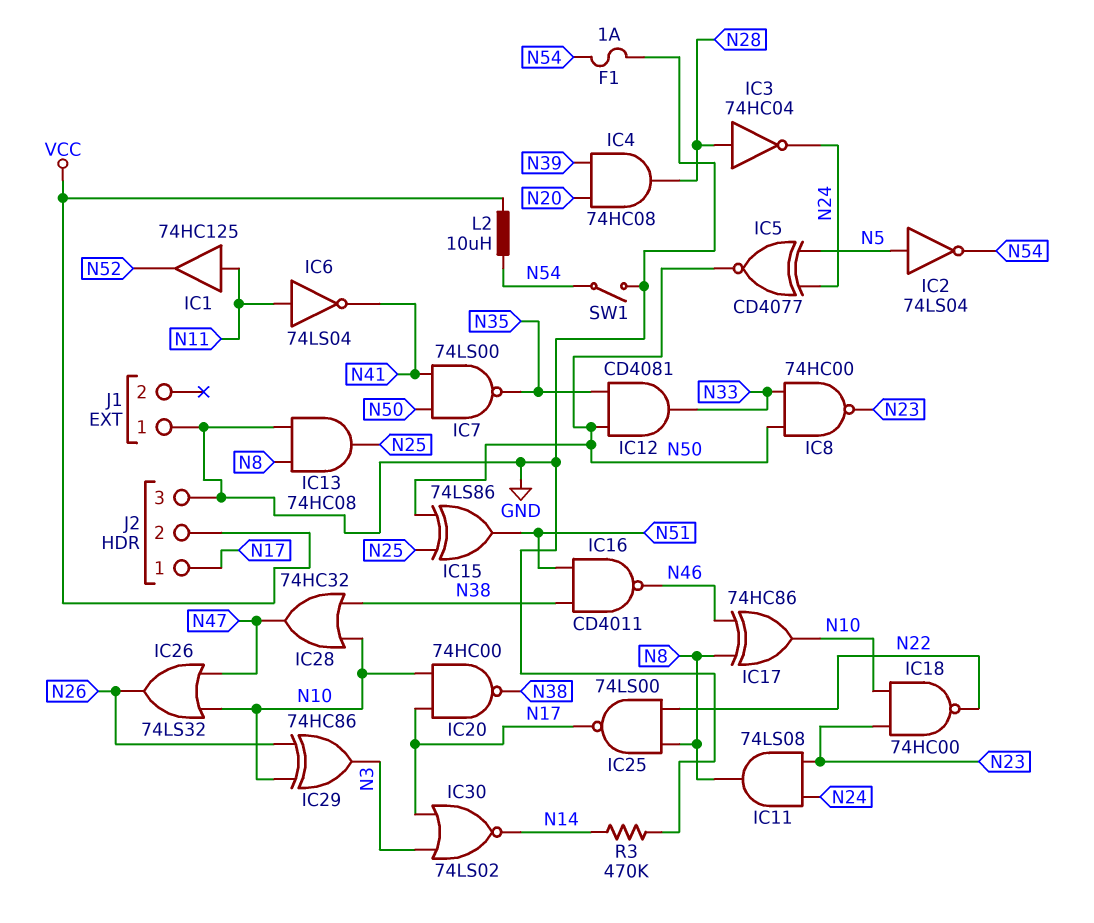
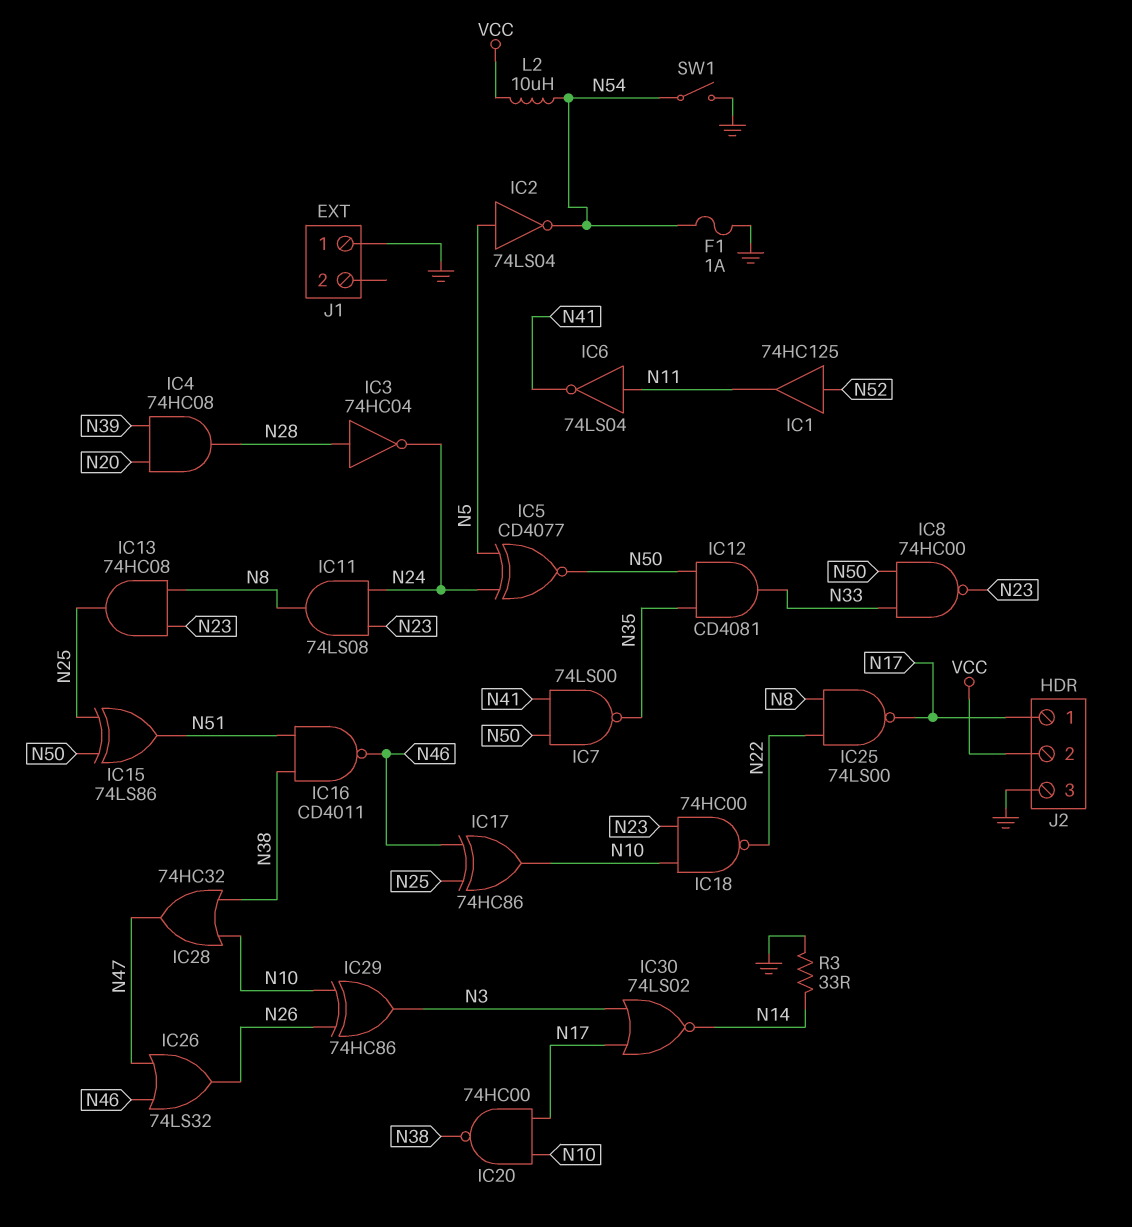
IC1: buffer 74HC125 (in N11, out N52) -> buffer 74HC125 (in N52, out N11)
IC13: AND 74HC08 (in GND, in N8, out N25) -> AND 74HC08 (in N8, in N23, out N25)
IC17: XOR 74HC86 (in N8, in N46, out N10) -> XOR 74HC86 (in N25, in N46, out N10)
IC26: OR 74LS32 (in N10, in N47, out N26) -> OR 74LS32 (in N46, in N47, out N26)
R3: 470k (GND, N14) -> 33 (GND, N14)

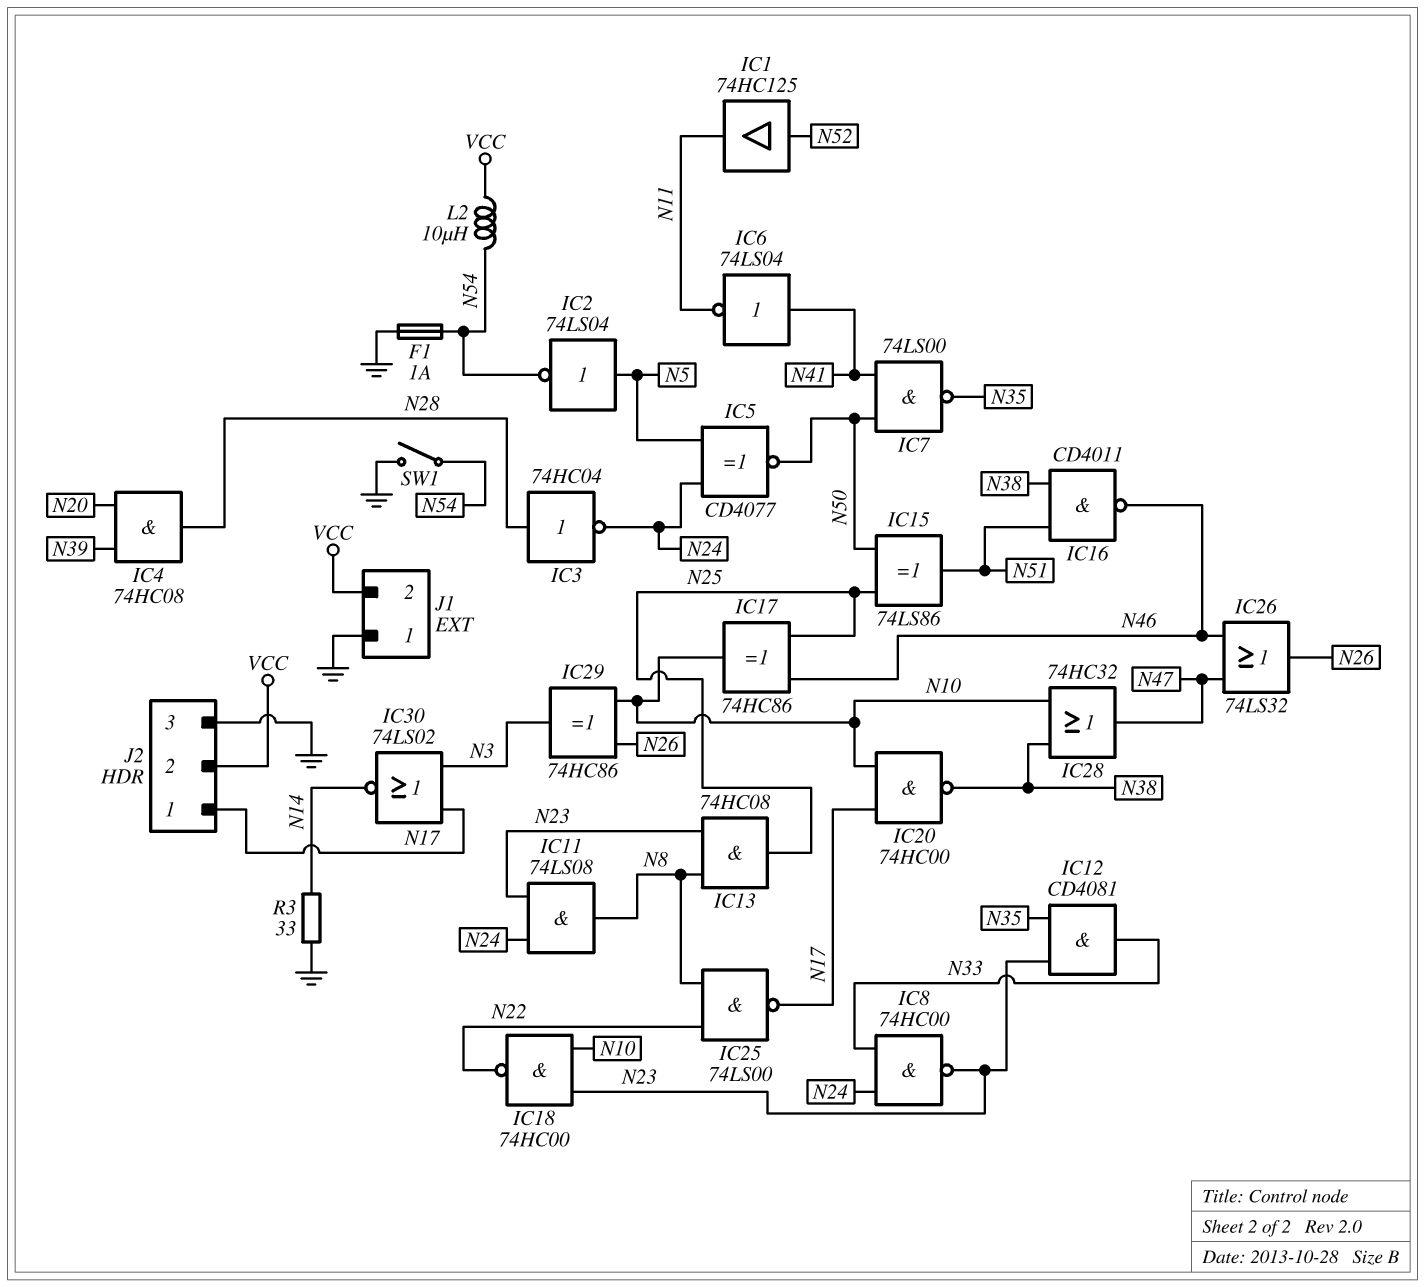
IC6: NOT 74LS04 (in N11, out N41) -> NOT 74LS04 (in N41, out N11)
IC8: NAND 74HC00 (in N33, in N50, out N23) -> NAND 74HC00 (in N24, in N33, out N23)
IC12: AND CD4081 (in N35, in N50, out N33) -> AND CD4081 (in N23, in N35, out N33)
J1 pin 2: none -> VCC

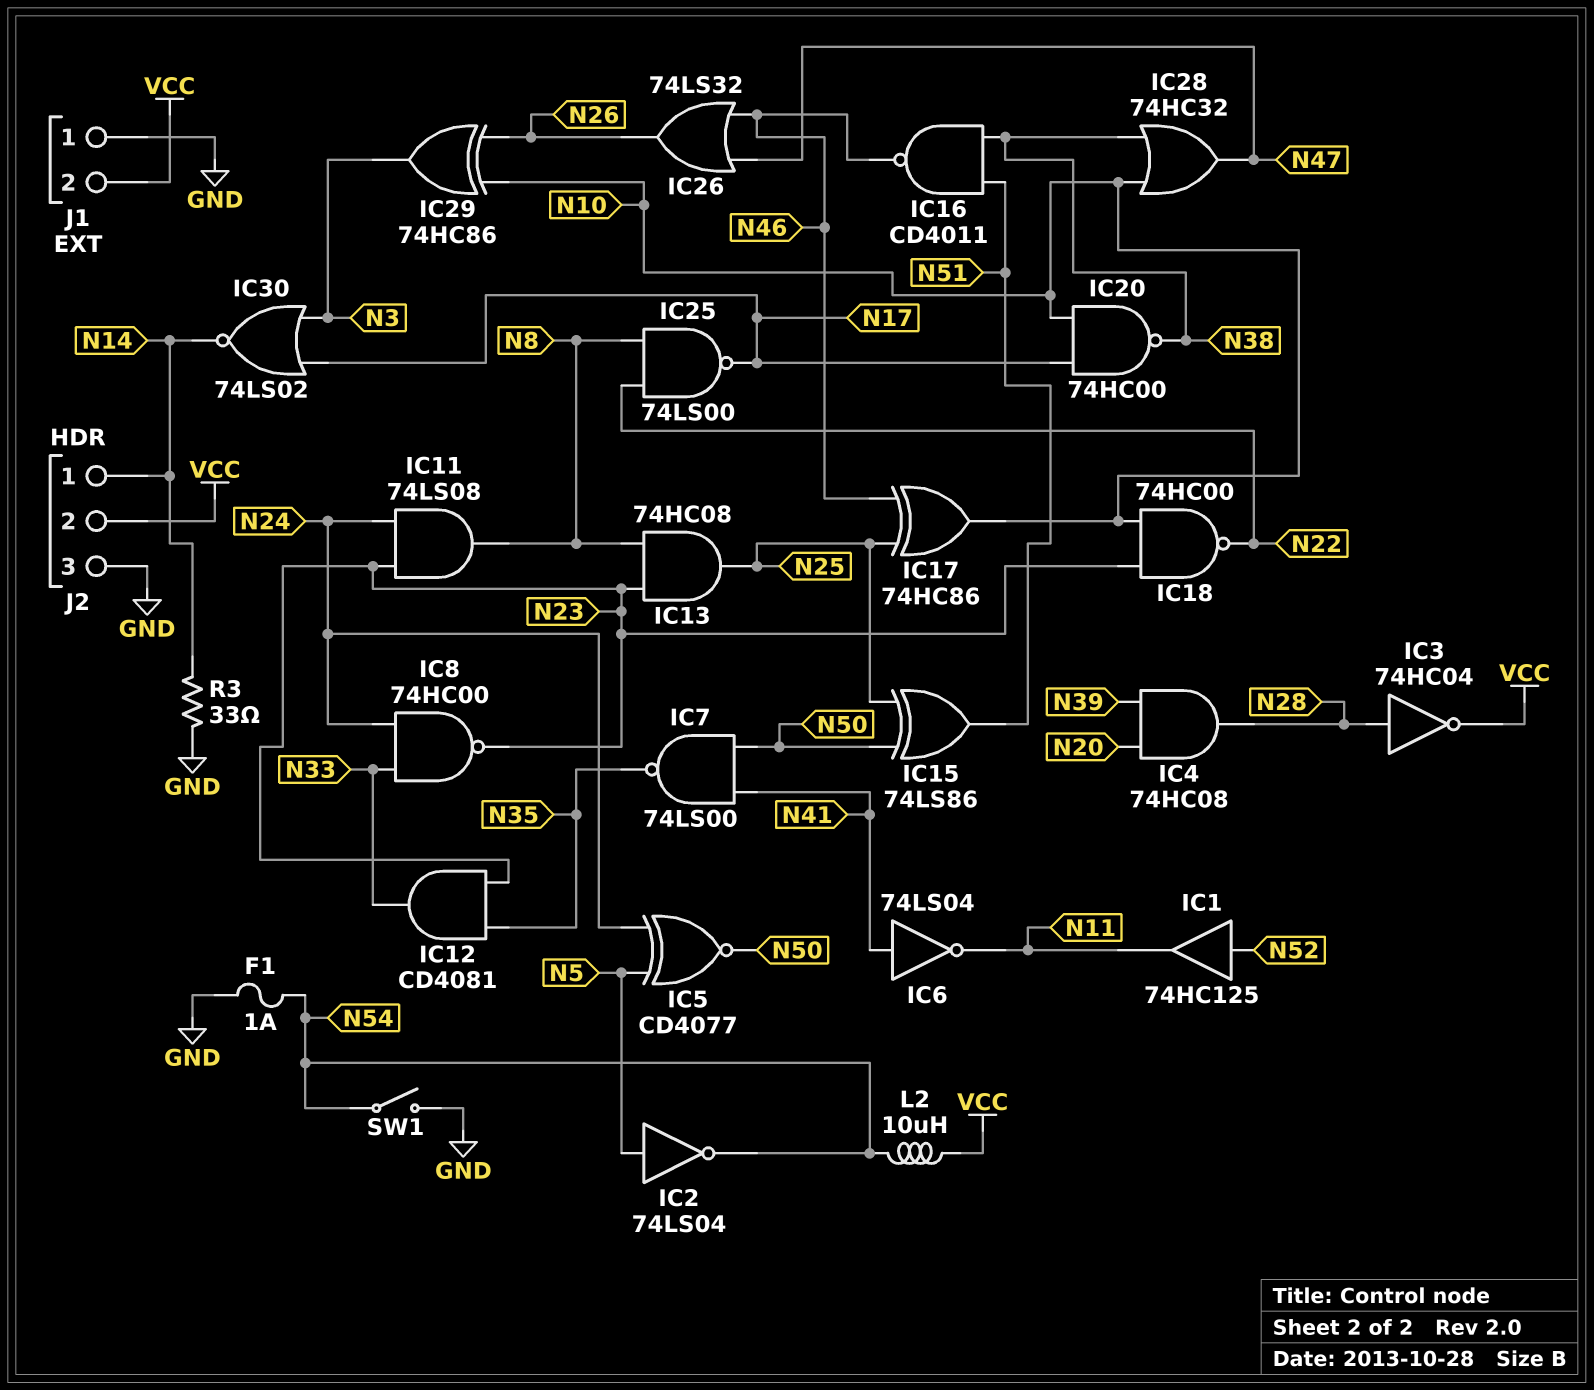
IC3: NOT 74HC04 (in N28, out N24) -> NOT 74HC04 (in N28, out VCC)
J2 pin 1: N17 -> N14

